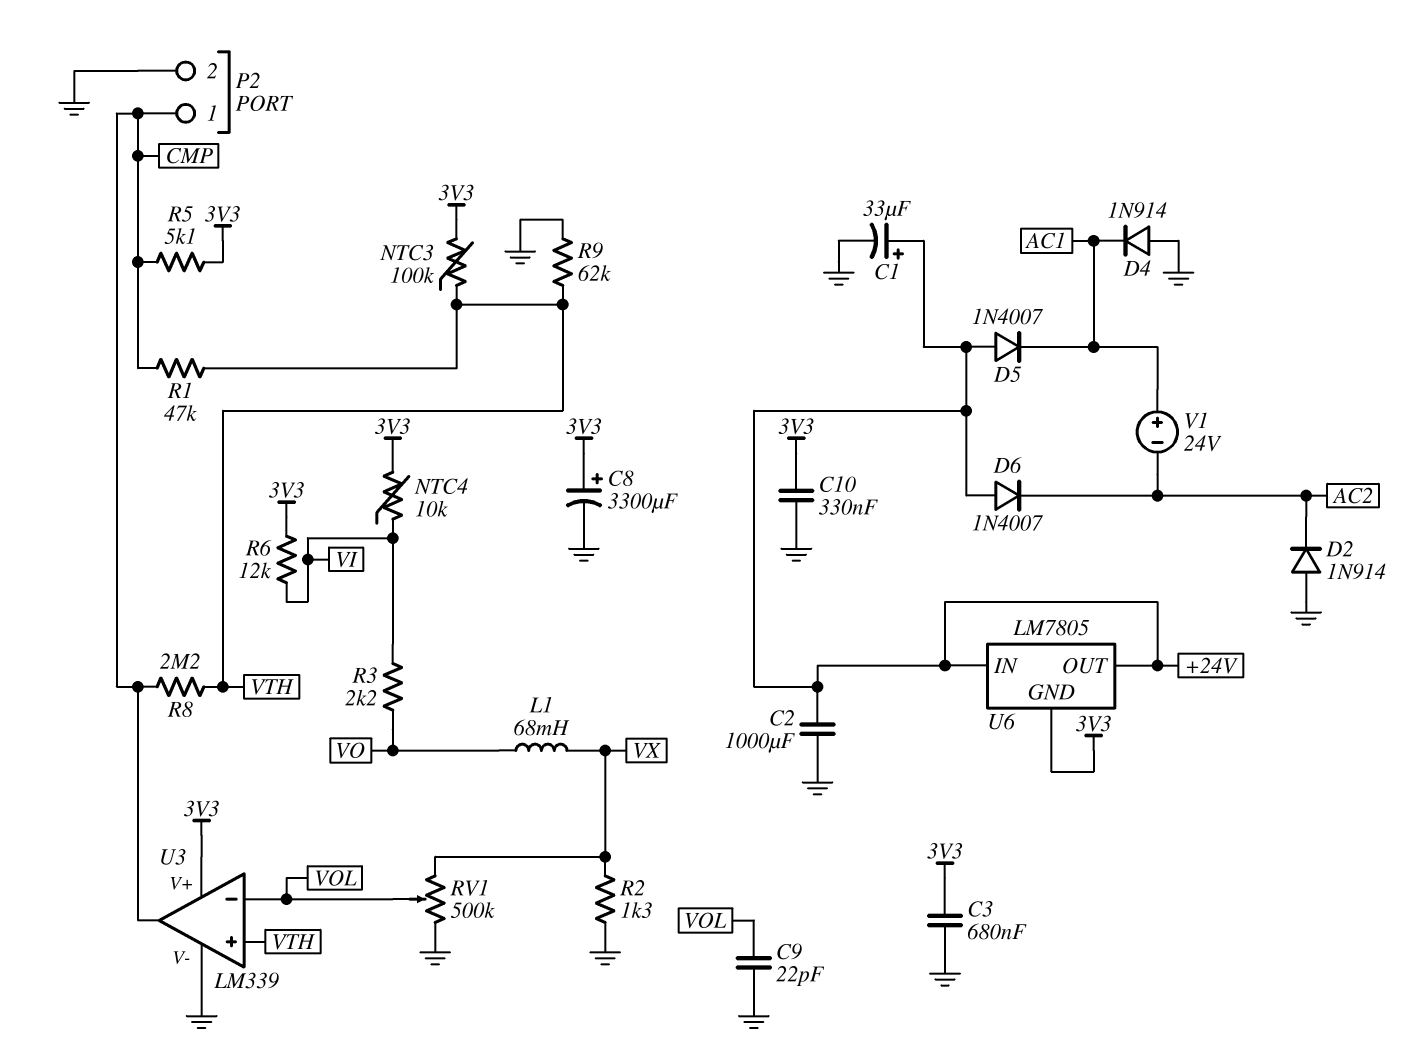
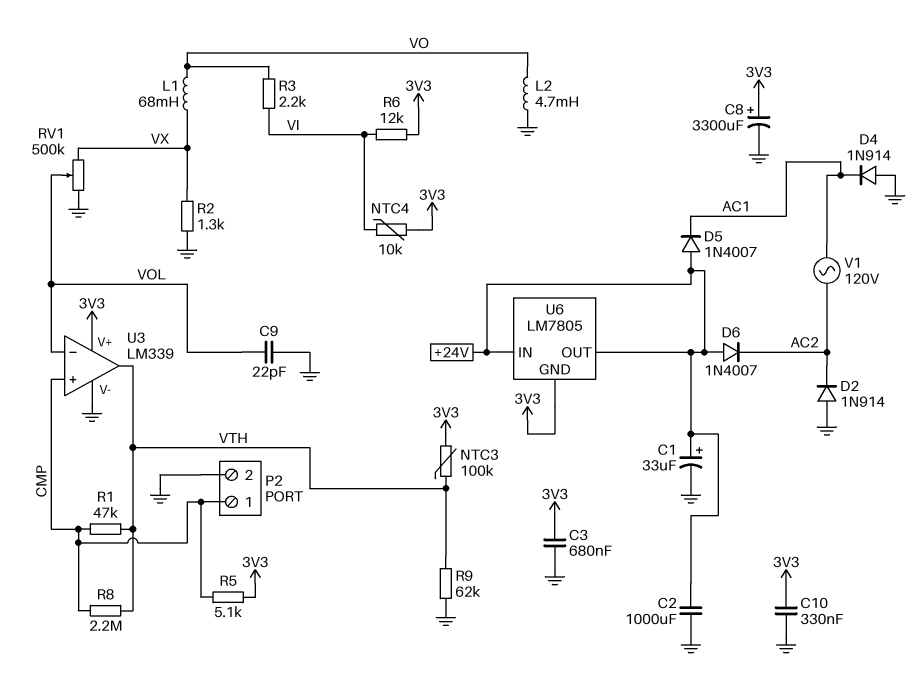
L2: none -> 4.7mH (GND, VO)
U3 pin in+: VTH -> CMP
U3 pin out: CMP -> VTH
V1: 24V (plus AC1, minus AC2) -> AC 120V (AC1, AC2)

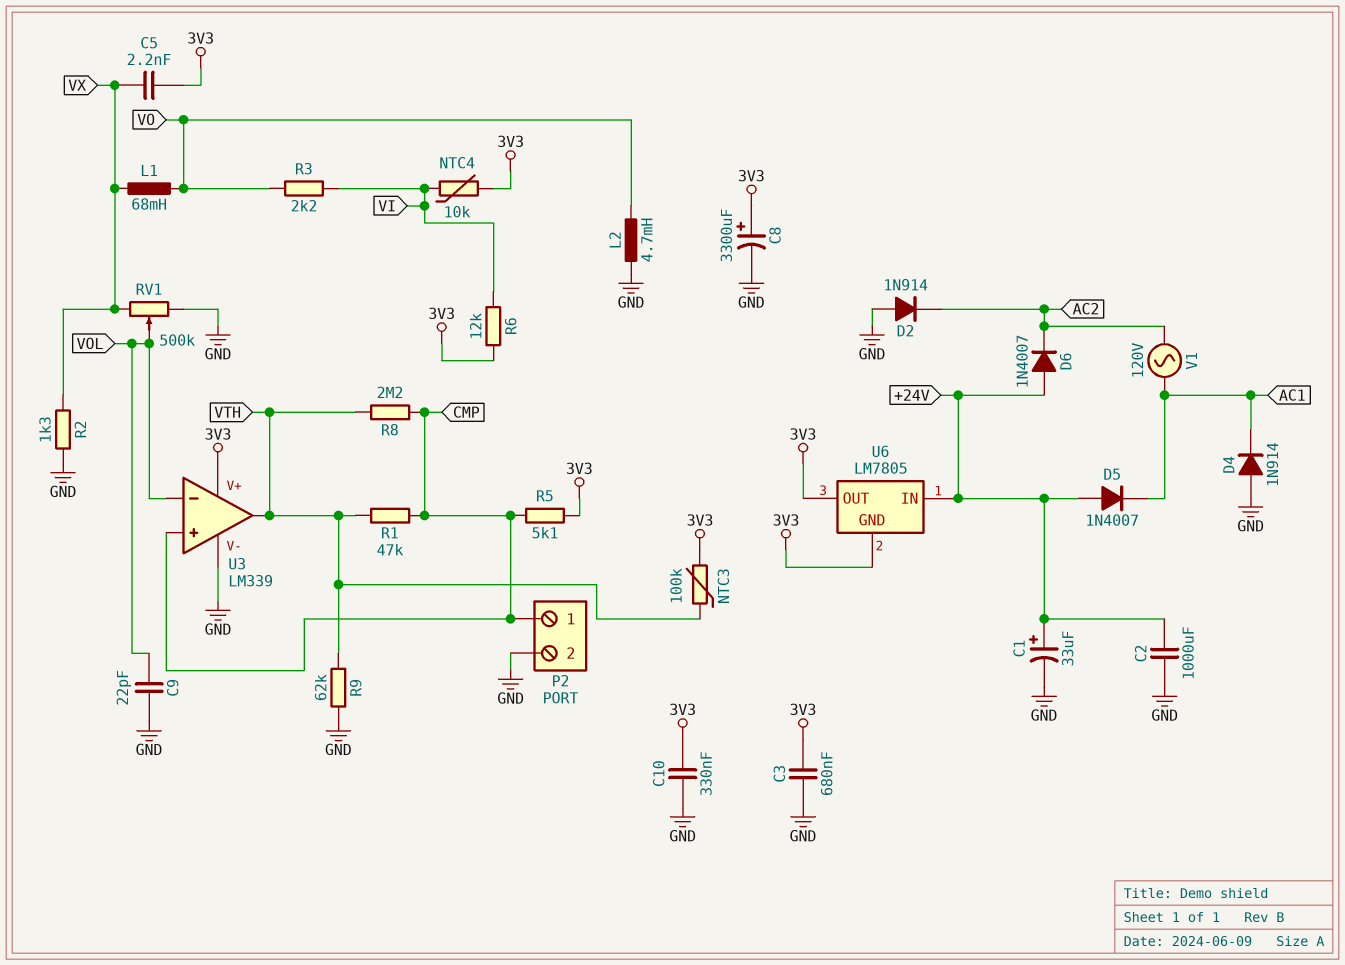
C5: none -> 2.2nF (3V3, VX)
U6 pin OUT: +24V -> 3V3

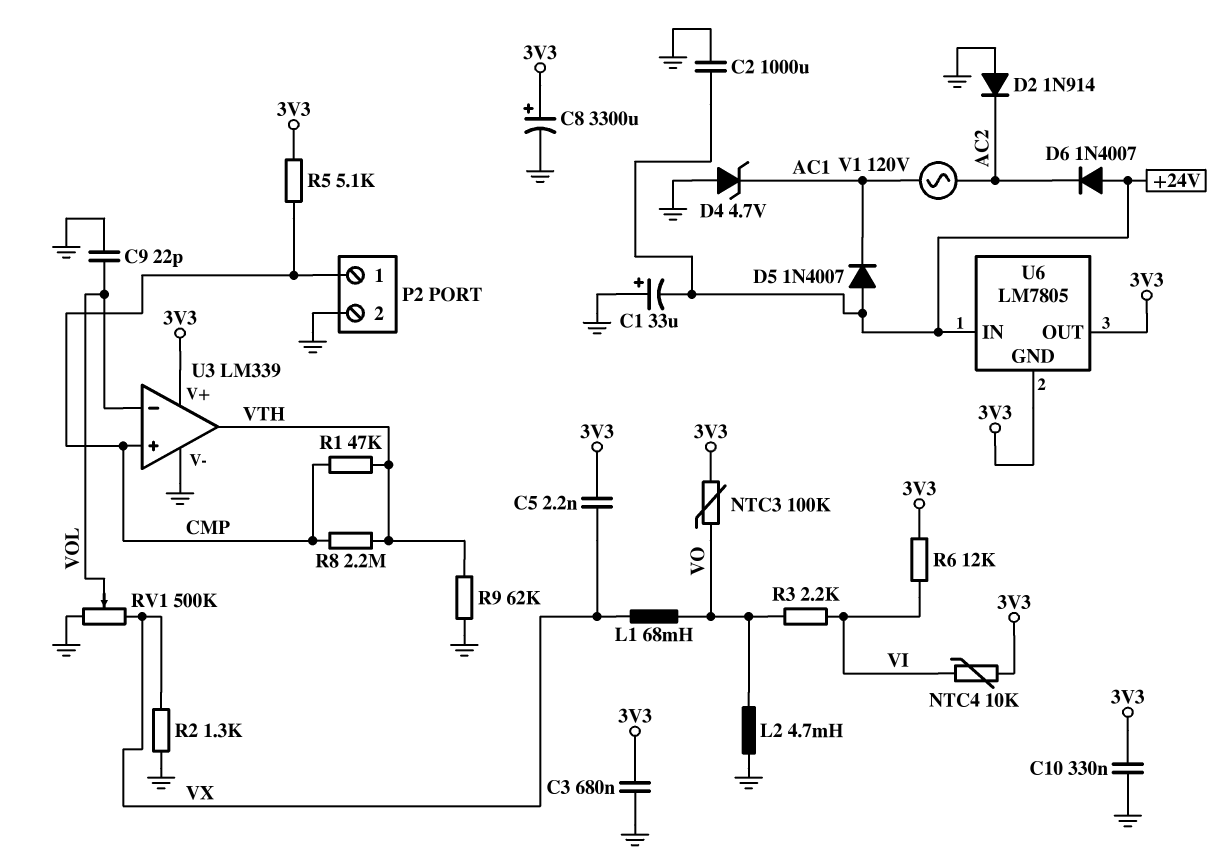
C1: 33uF (plus +24V, minus GND) -> 33uF (plus GND, minus +24V)
D4: diode 1N914 (A GND, K AC1) -> zener 4.7V (A GND, K AC1)
NTC3: 100k (3V3, VTH) -> 100k (3V3, VO)

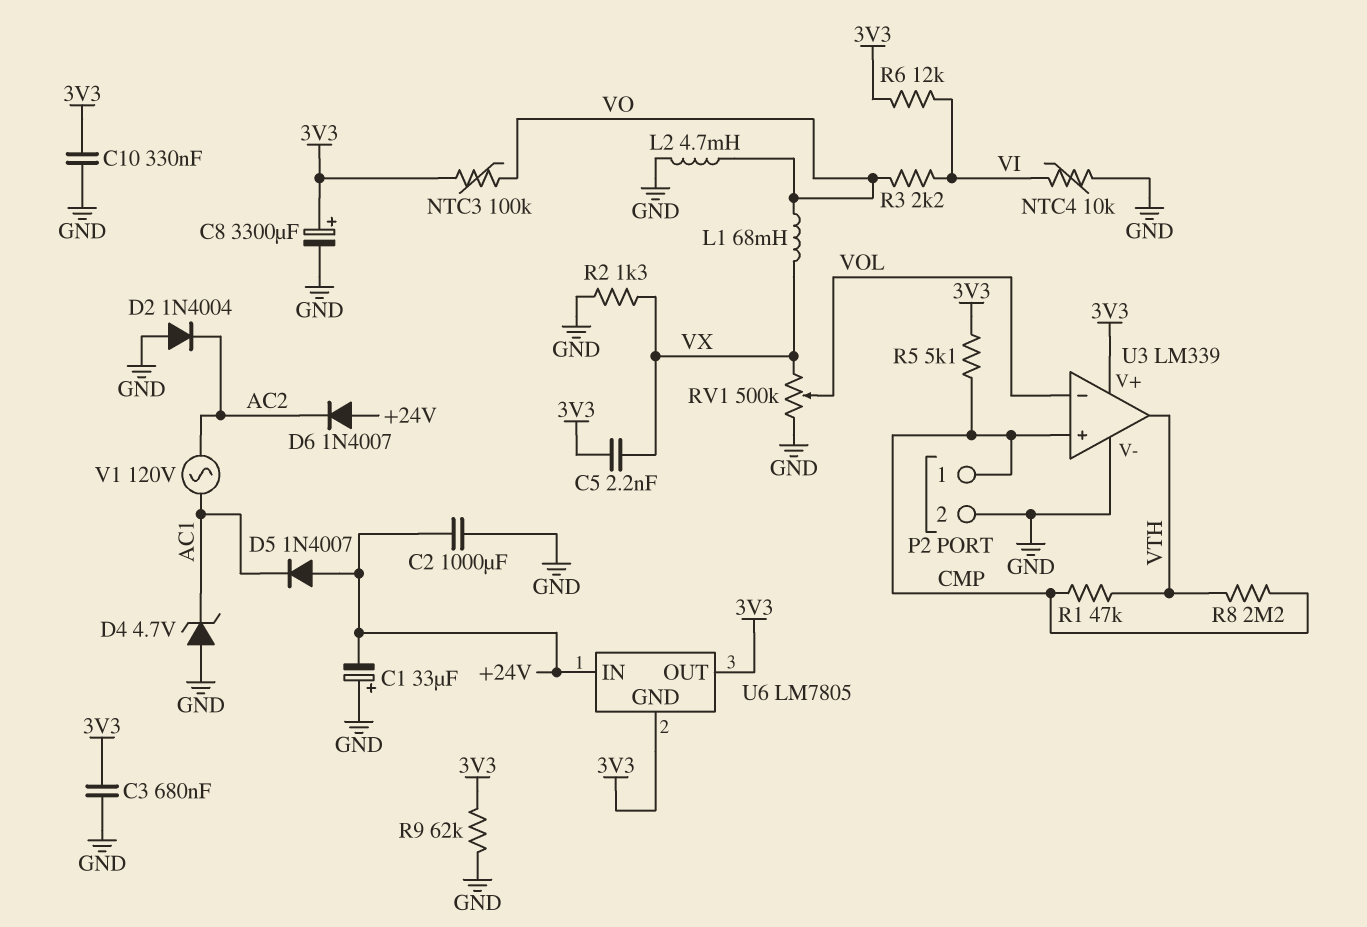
C9: 22pF (GND, VOL) -> none
D2: diode 1N914 (A GND, K AC2) -> diode 1N4004 (A GND, K AC2)
NTC4: 10k (3V3, VI) -> 10k (GND, VI)
R9: 62k (GND, VTH) -> 62k (3V3, GND)

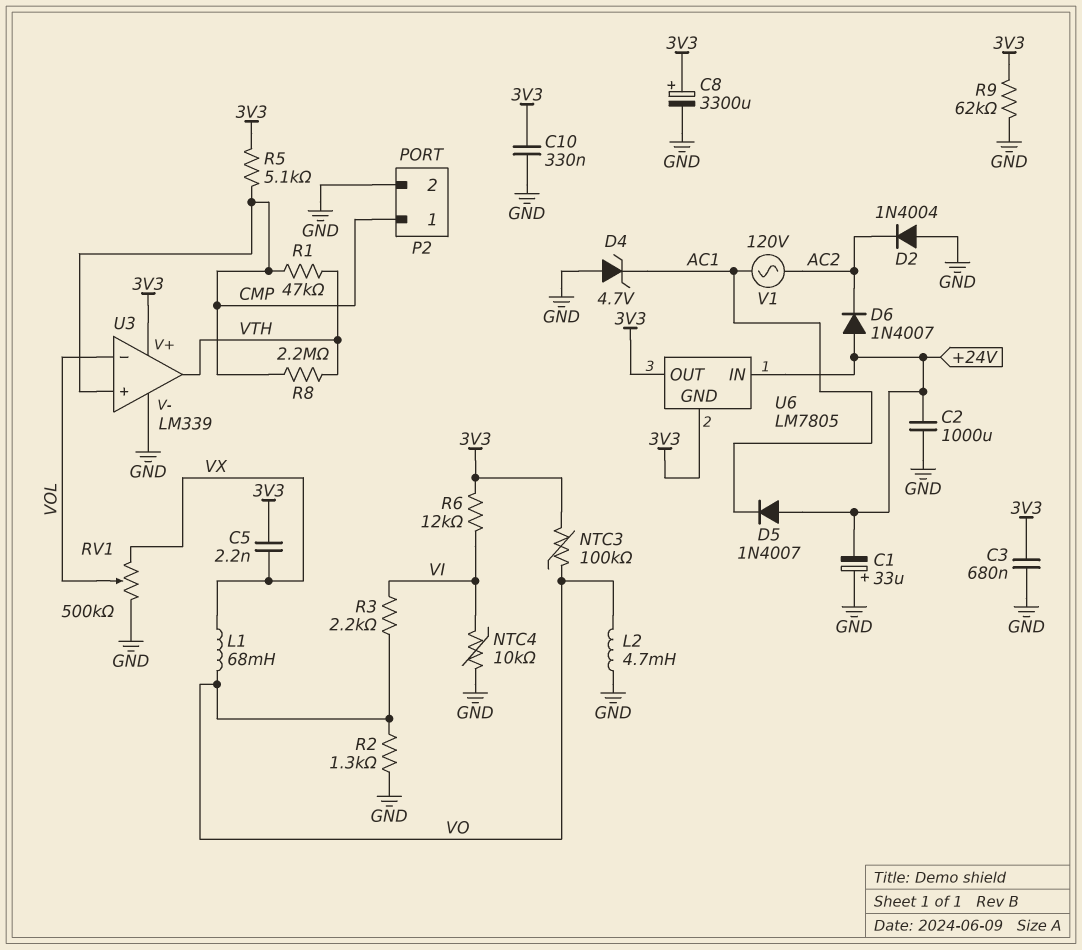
R2: 1.3k (GND, VX) -> 1.3k (GND, VO)

